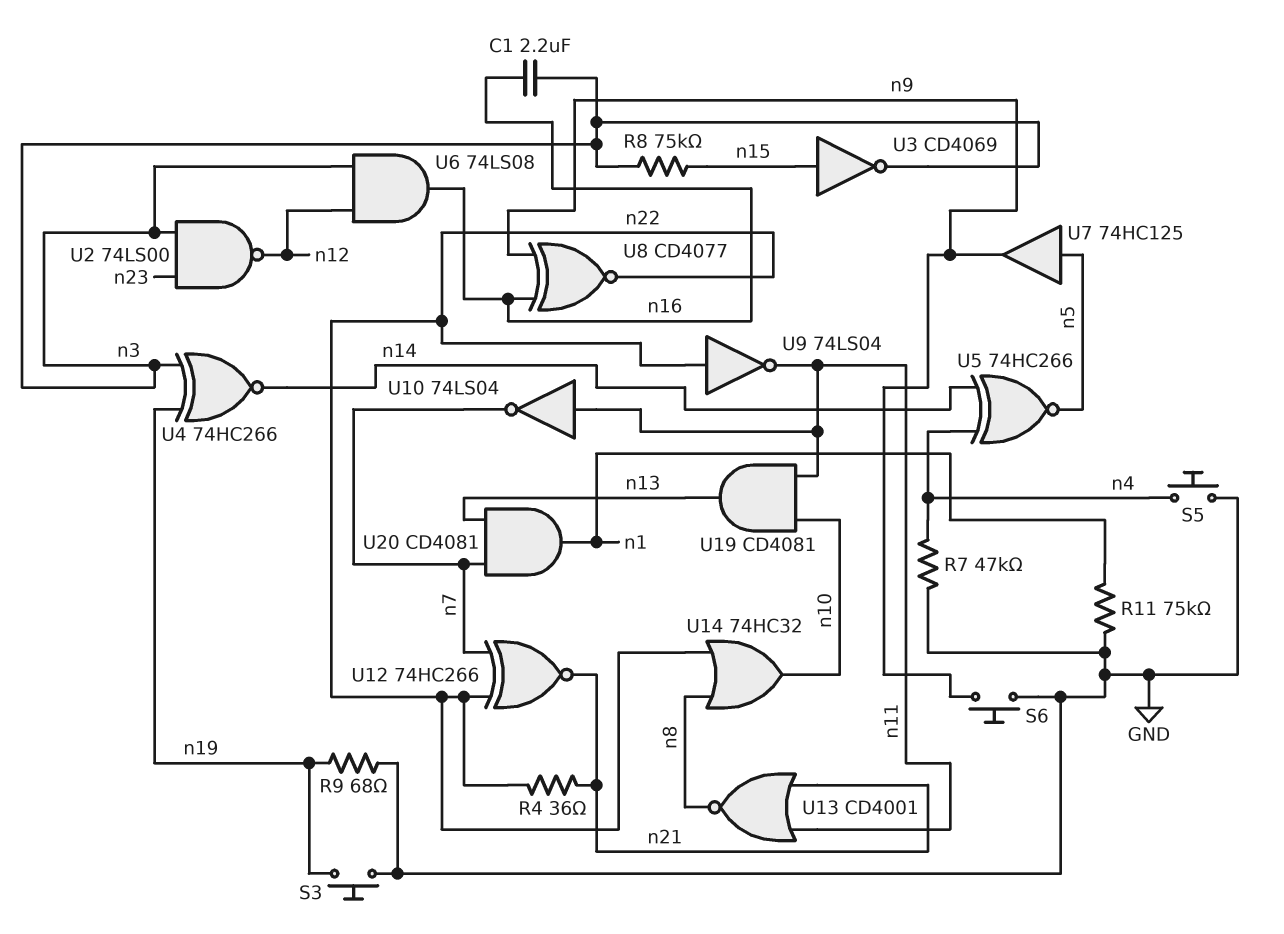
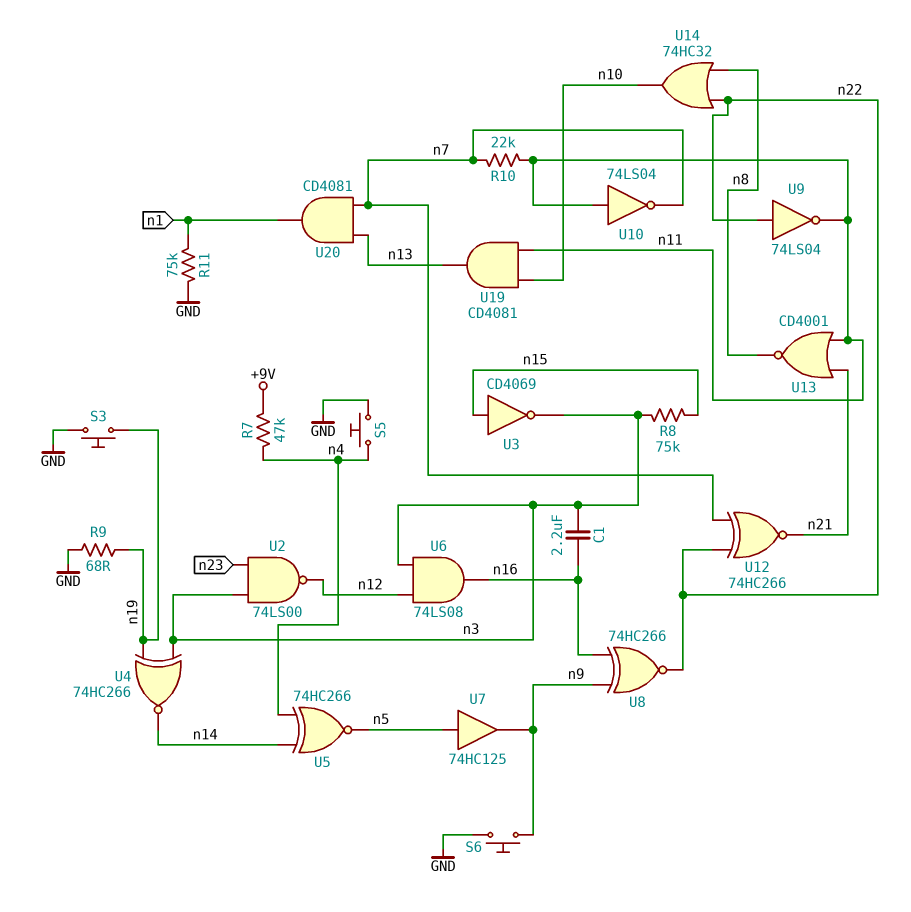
R4: 36 (n21, n22) -> none
R7: 47k (GND, n4) -> 47k (+9V, n4)
R10: none -> 22k (n7, n11)
U8: XNOR CD4077 (in n9, in n16, out n22) -> XNOR 74HC266 (in n9, in n16, out n22)

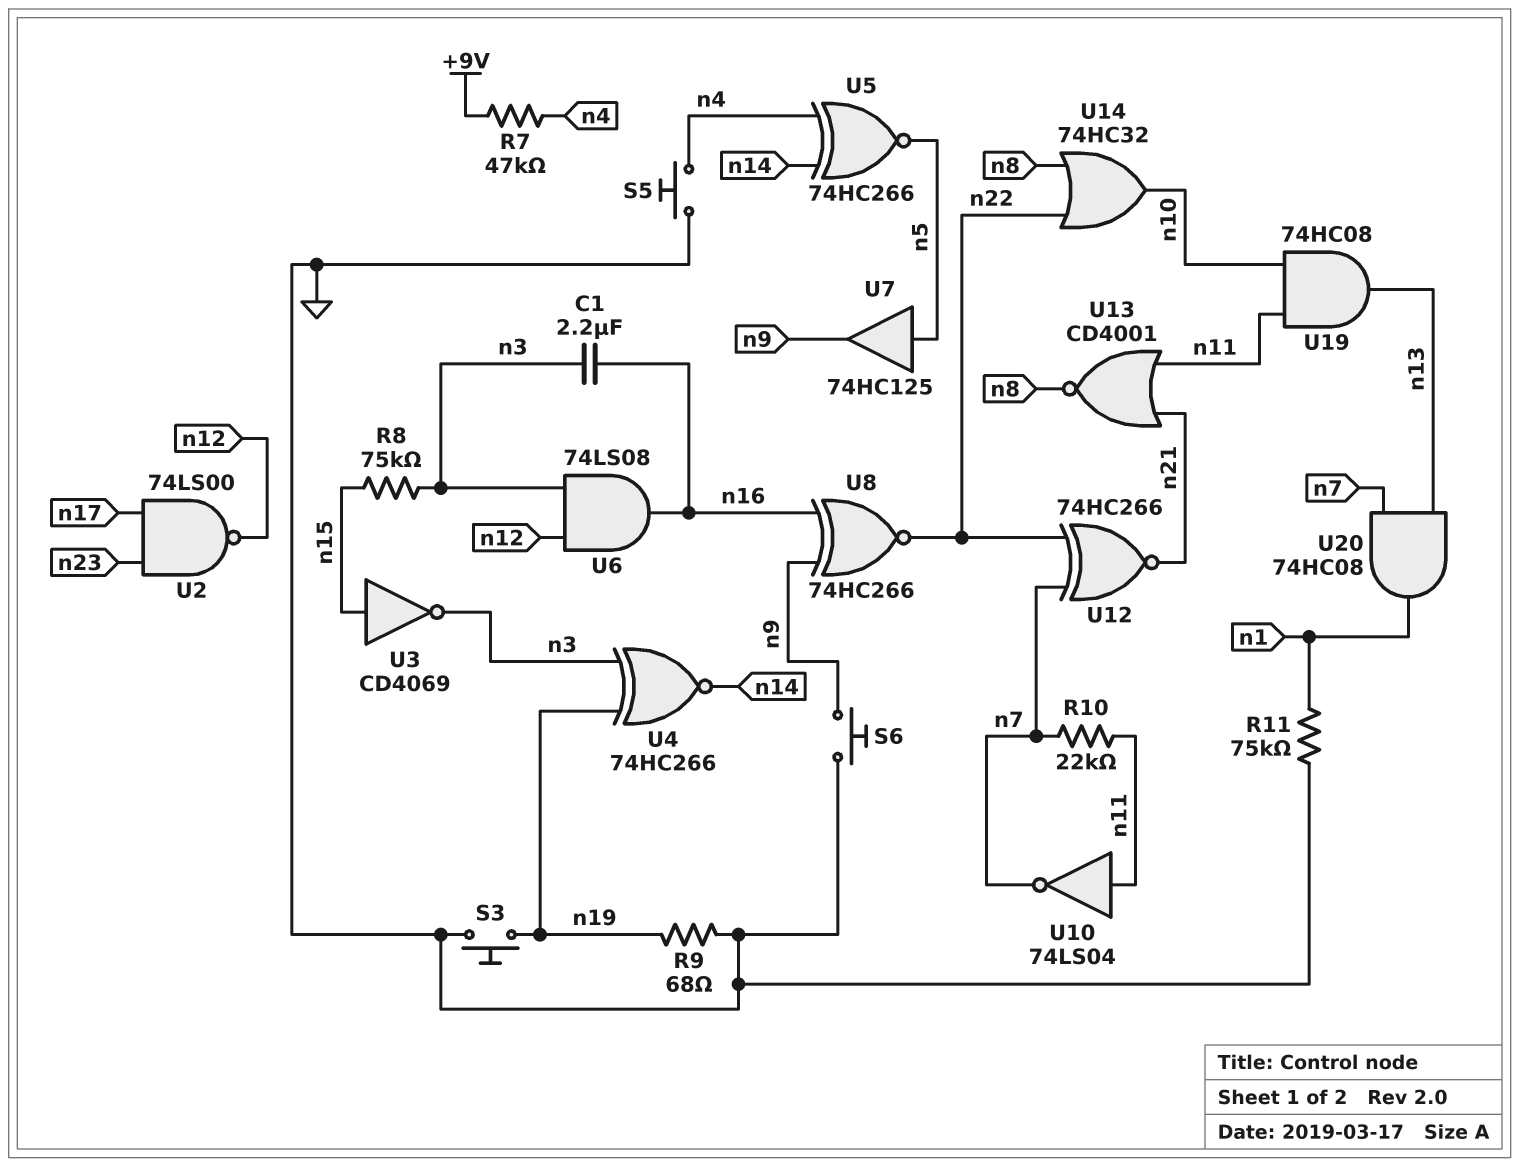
U2: NAND 74LS00 (in n3, in n23, out n12) -> NAND 74LS00 (in n17, in n23, out n12)
U9: NOT 74LS04 (in n22, out n11) -> none
U19: AND CD4081 (in n10, in n11, out n13) -> AND 74HC08 (in n10, in n11, out n13)
U20: AND CD4081 (in n7, in n13, out n1) -> AND 74HC08 (in n7, in n13, out n1)

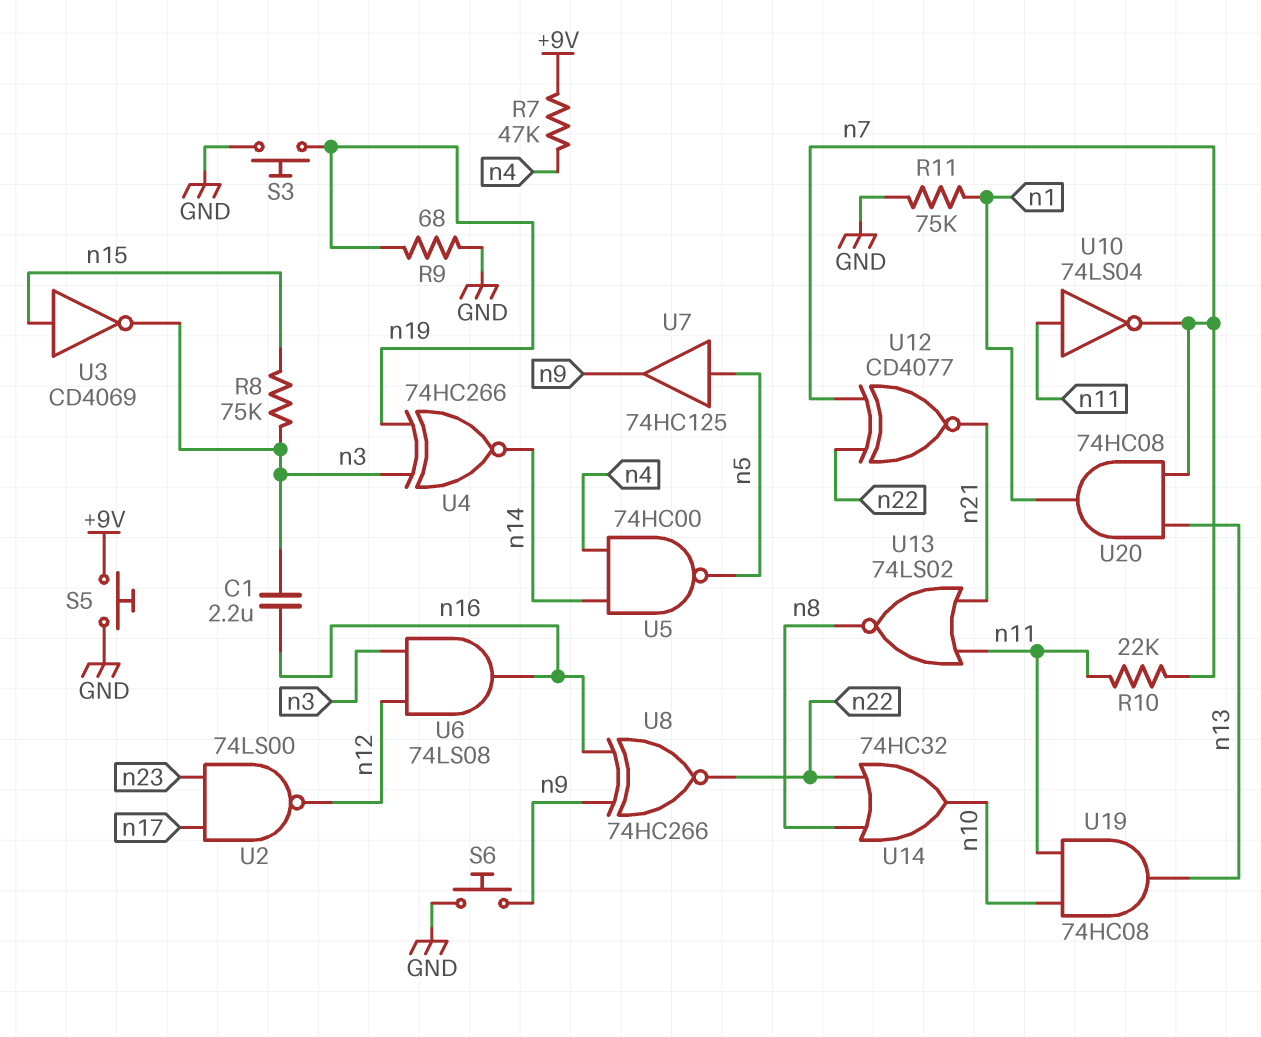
S5: button (GND, n4) -> button (+9V, GND)
U5: XNOR 74HC266 (in n4, in n14, out n5) -> NAND 74HC00 (in n4, in n14, out n5)
U12: XNOR 74HC266 (in n7, in n22, out n21) -> XNOR CD4077 (in n7, in n22, out n21)
U13: NOR CD4001 (in n11, in n21, out n8) -> NOR 74LS02 (in n11, in n21, out n8)

